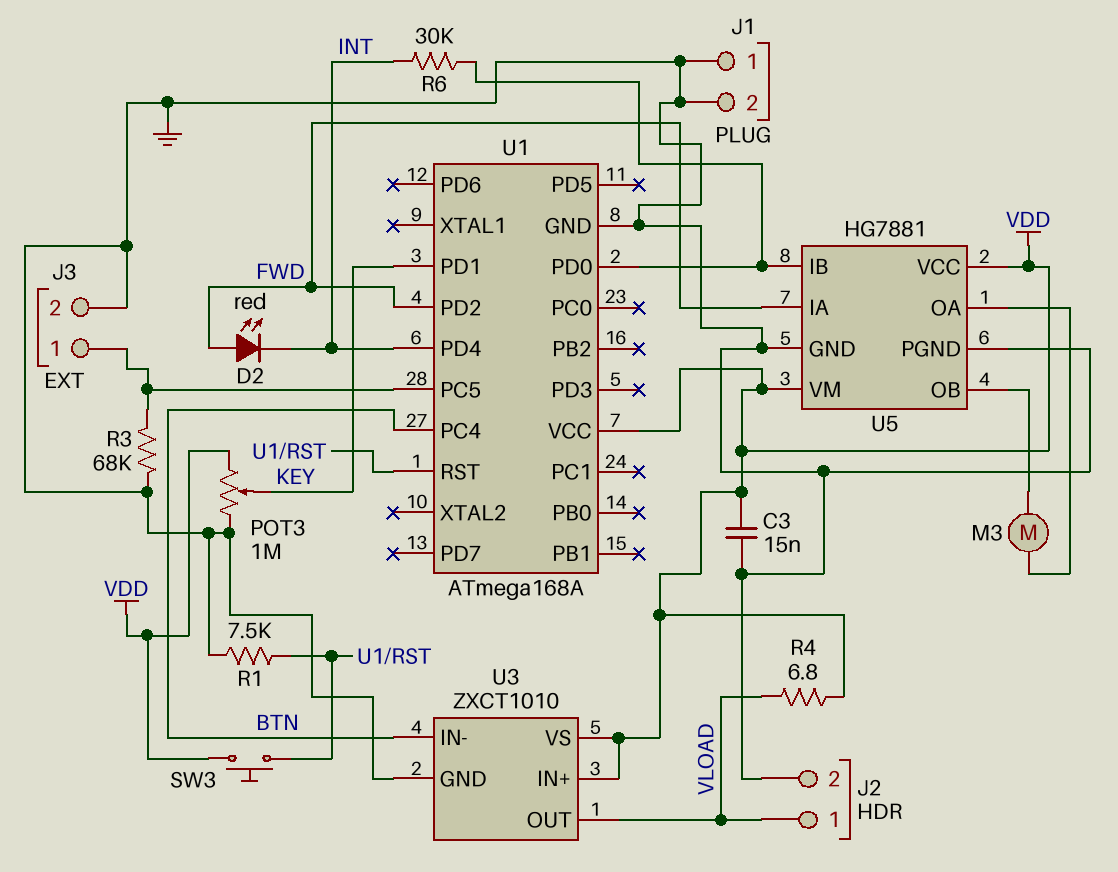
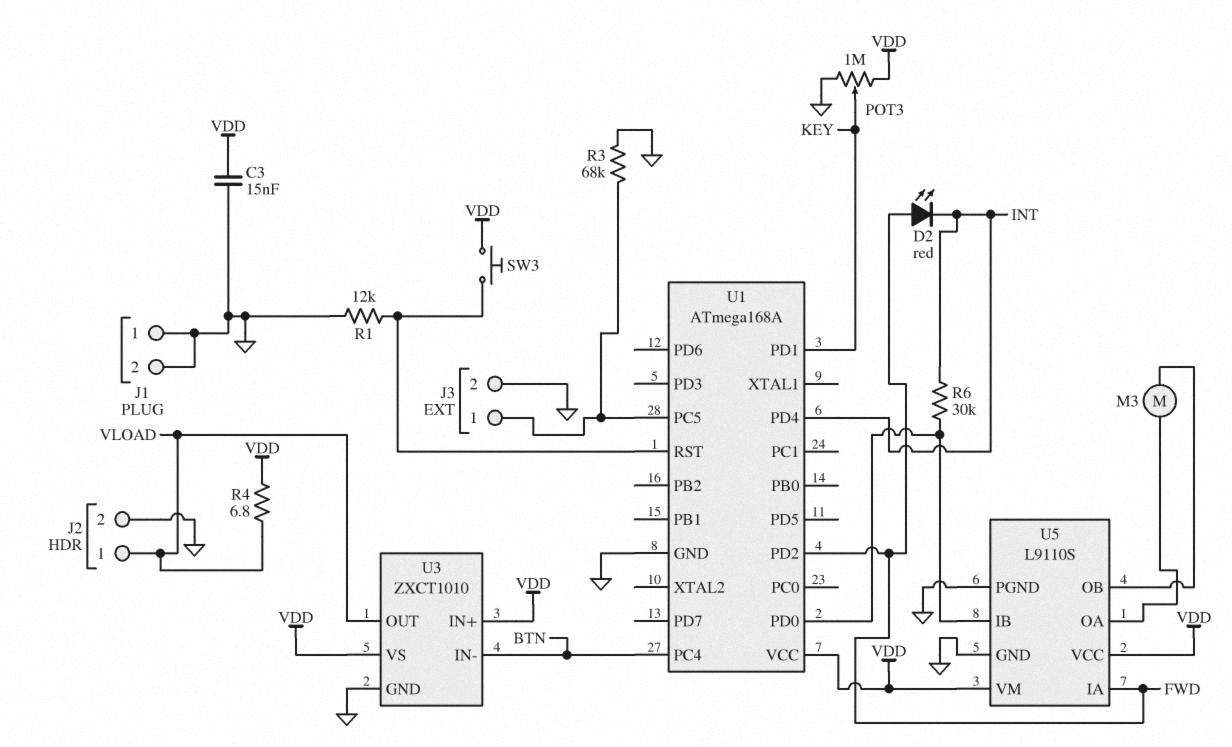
R1: 7.5k (GND, U1/RST) -> 12k (GND, U1/RST)
U5: HG7881 -> L9110S

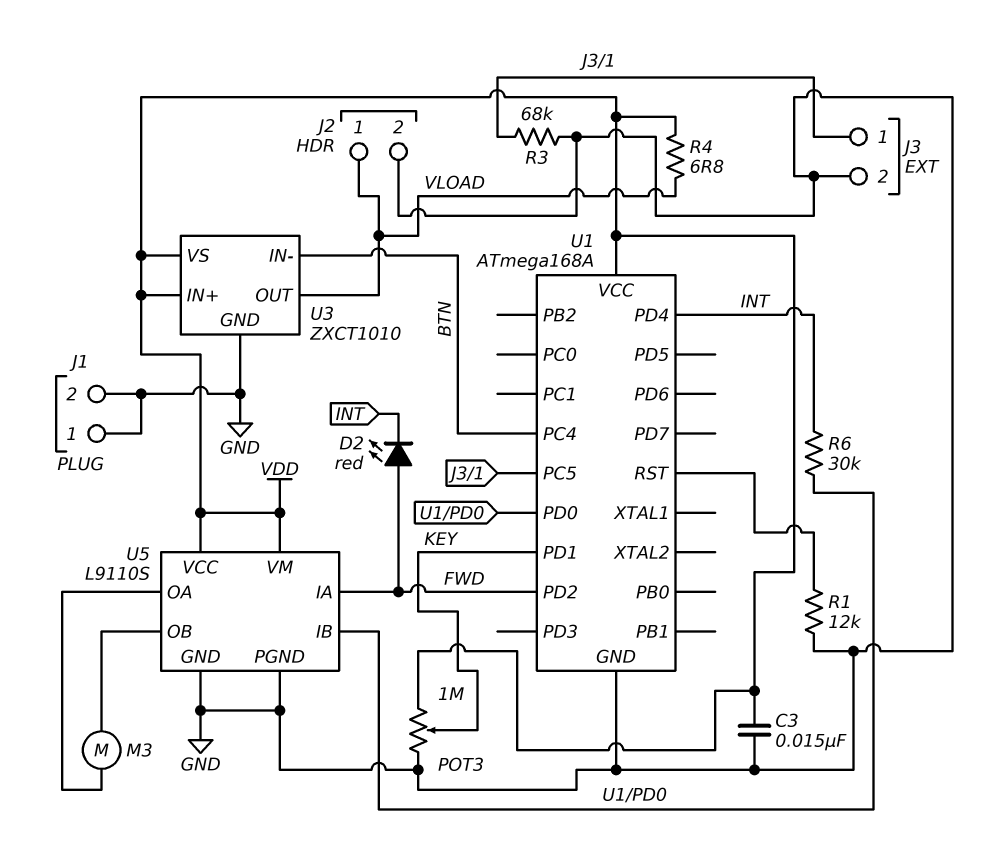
SW3: button (U1/RST, VDD) -> none

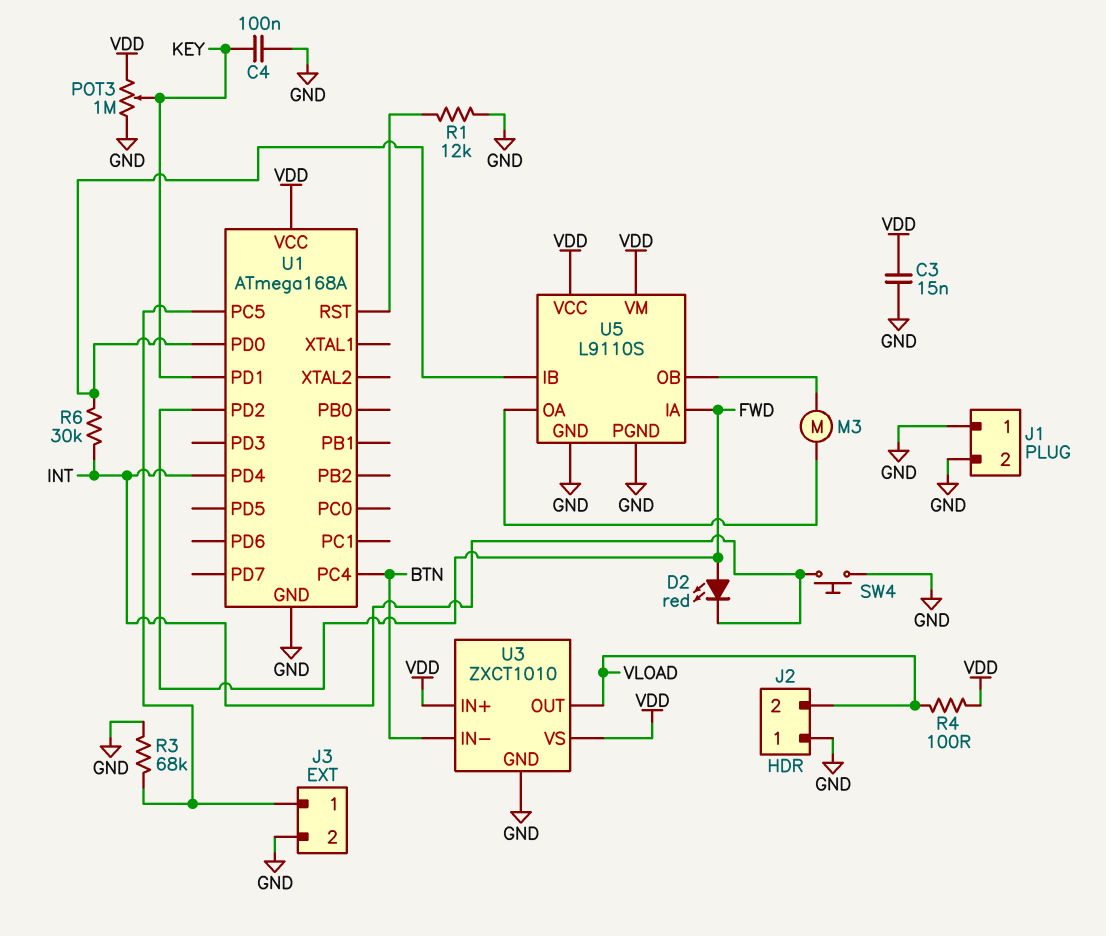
C4: none -> 100nF (GND, KEY)
J2 pin 1: VLOAD -> GND
J2 pin 2: GND -> VLOAD
R4: 6.8 (VDD, VLOAD) -> 100 (VDD, VLOAD)
SW4: none -> button (GND, INT)

